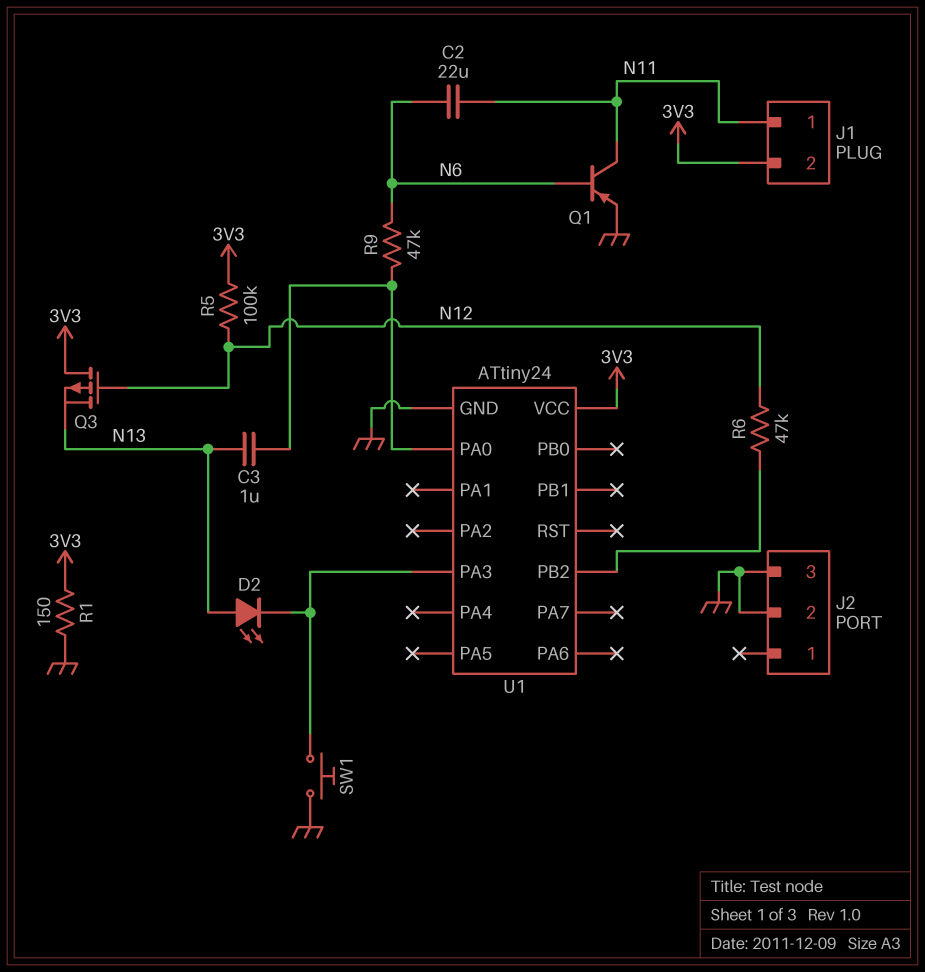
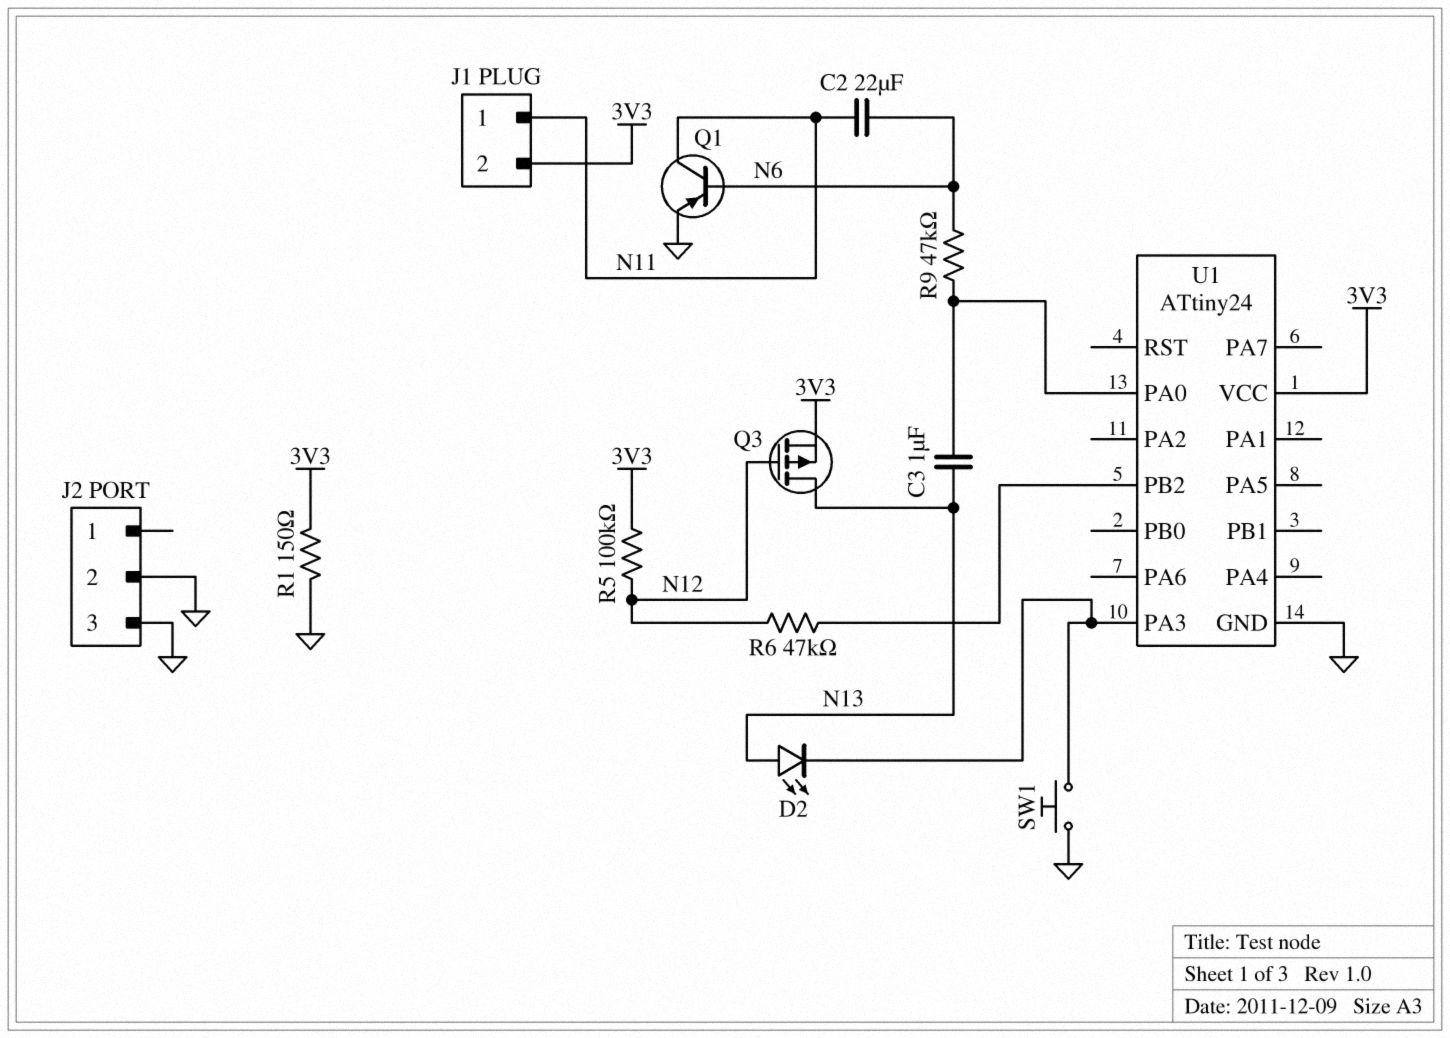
Q3: PMOS (G N12, D 3V3, S N13) -> PMOS (G N12, D N13, S 3V3)

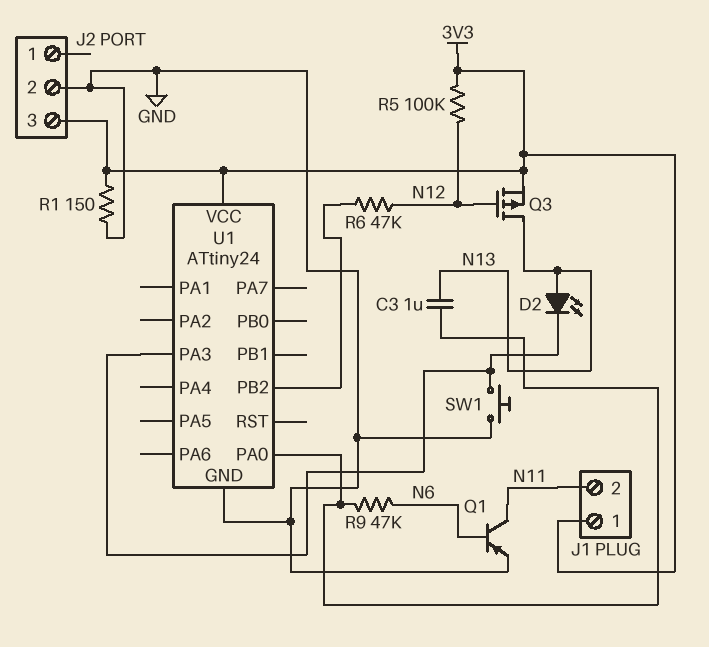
C2: 22uF (N6, N11) -> none
J1 pin 1: N11 -> 3V3
J1 pin 2: 3V3 -> N11
J2 pin 3: GND -> 3V3

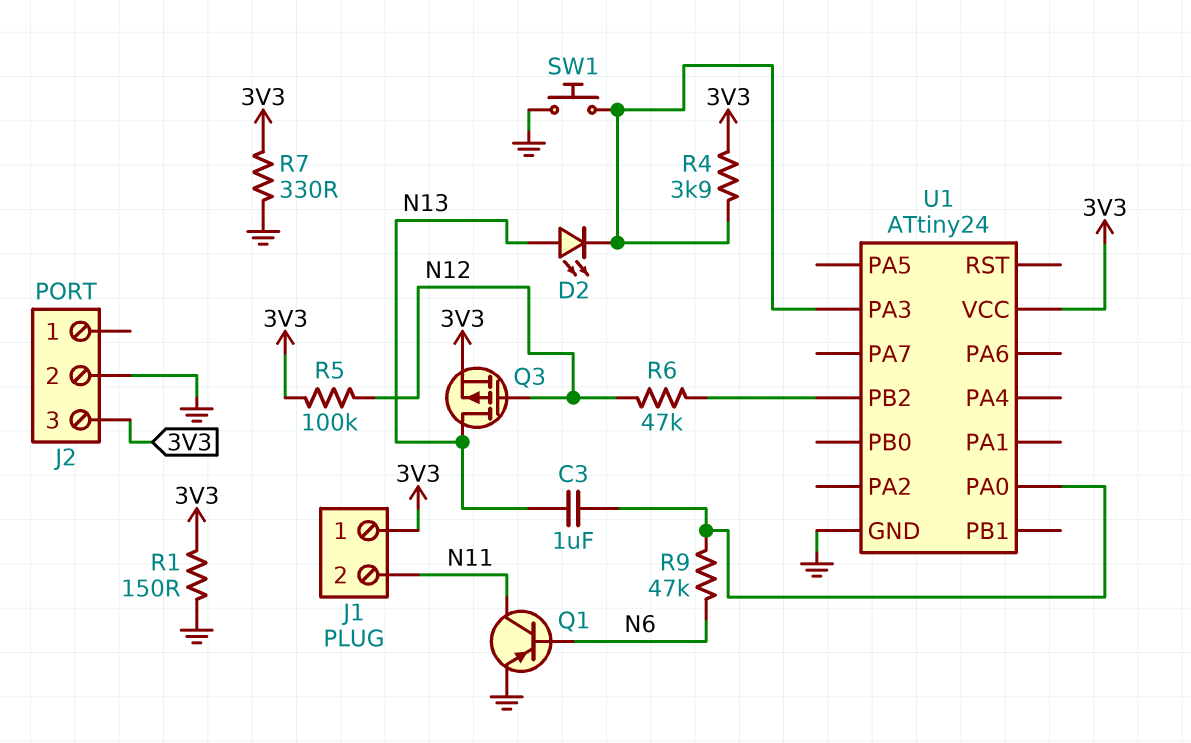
R4: none -> 3.9k (3V3, U1/PA3)
R7: none -> 330 (3V3, GND)

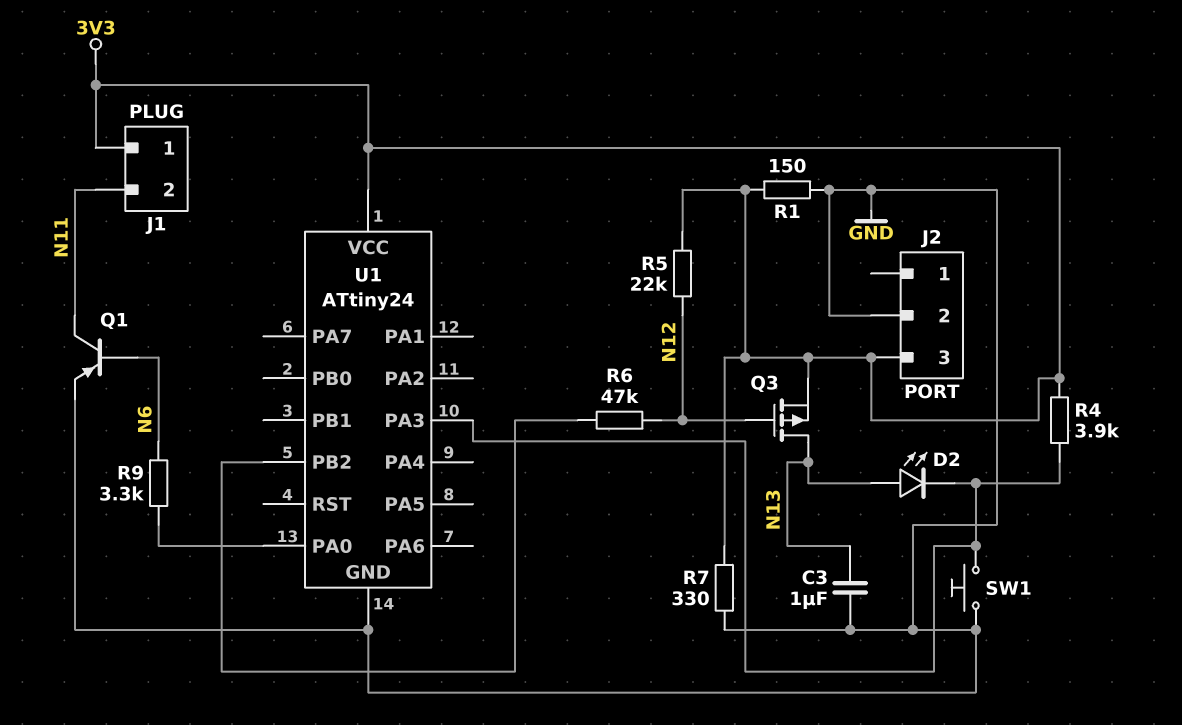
C3: 1uF (N13, U1/PA0) -> 1uF (GND, N13)
R5: 100k (3V3, N12) -> 22k (3V3, N12)
R9: 47k (N6, U1/PA0) -> 3.3k (N6, U1/PA0)

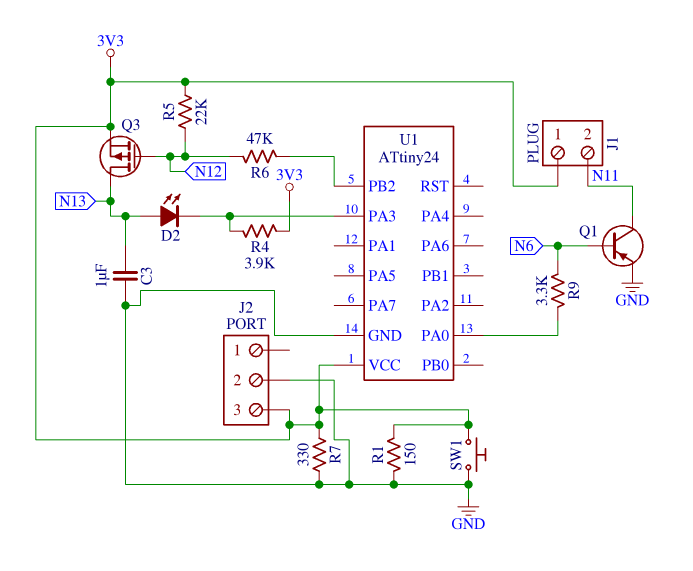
SW1: button (GND, U1/PA3) -> button (3V3, GND)

